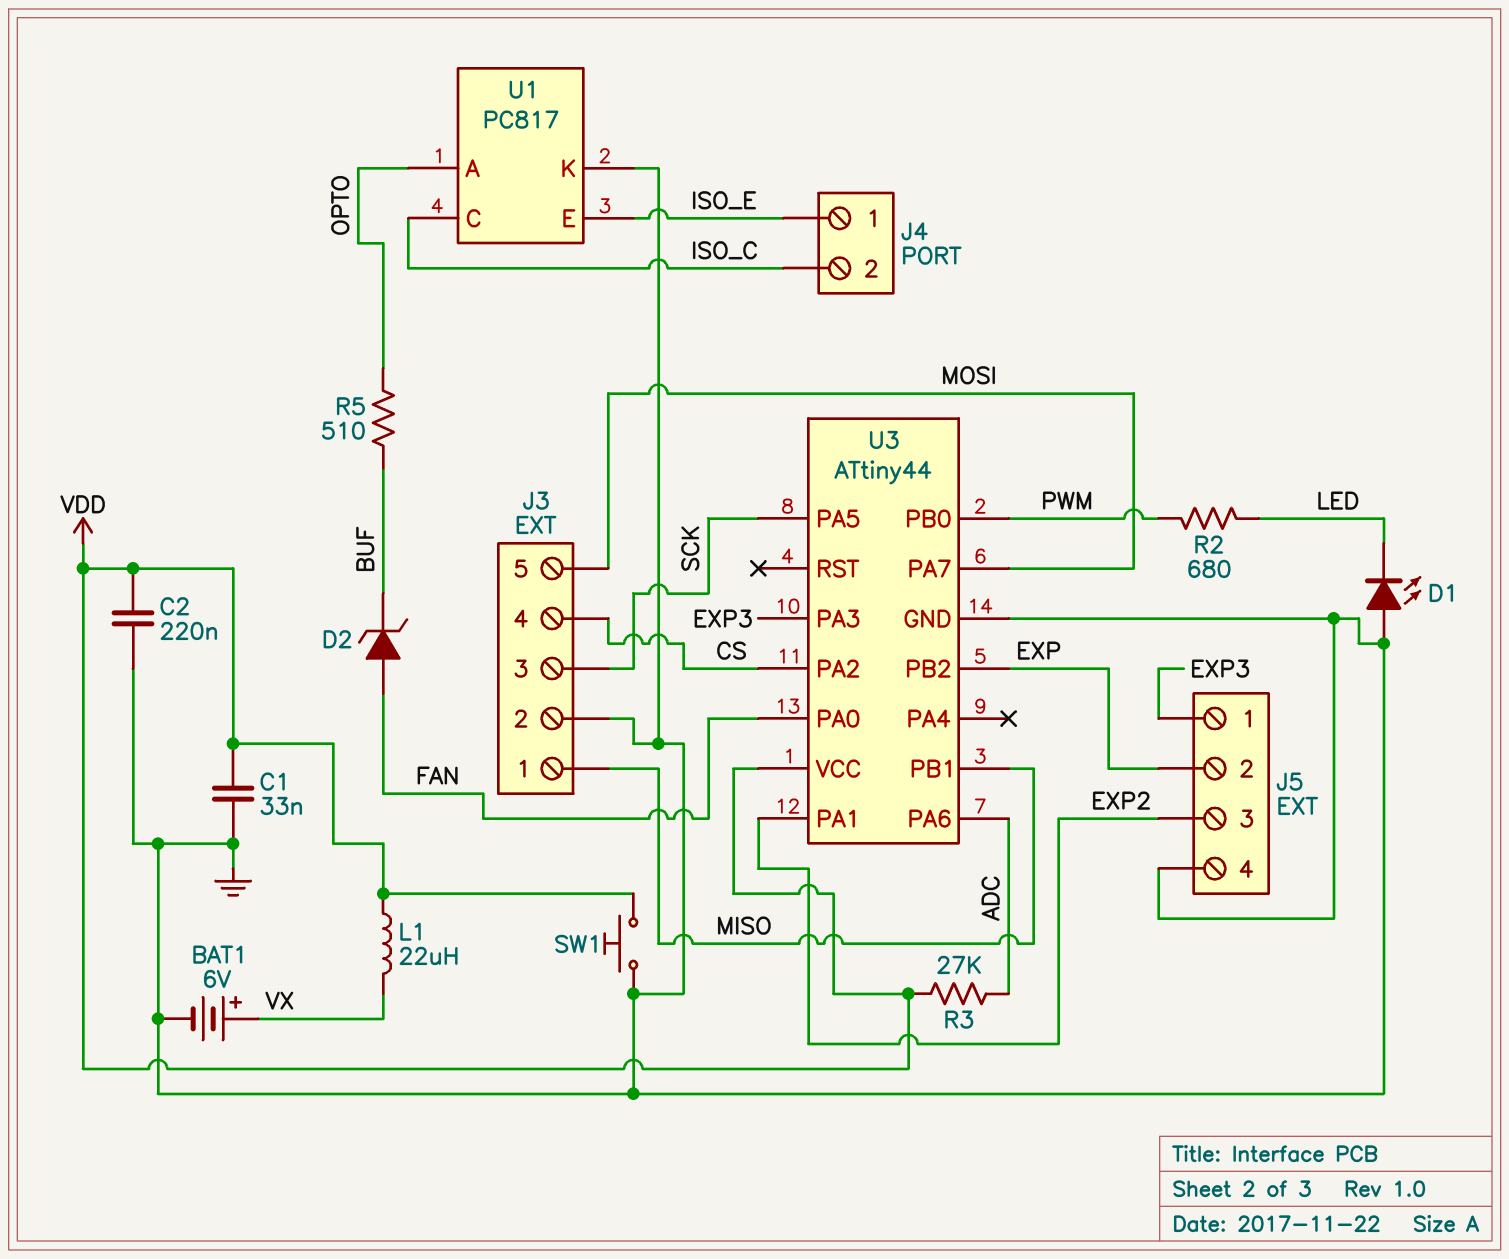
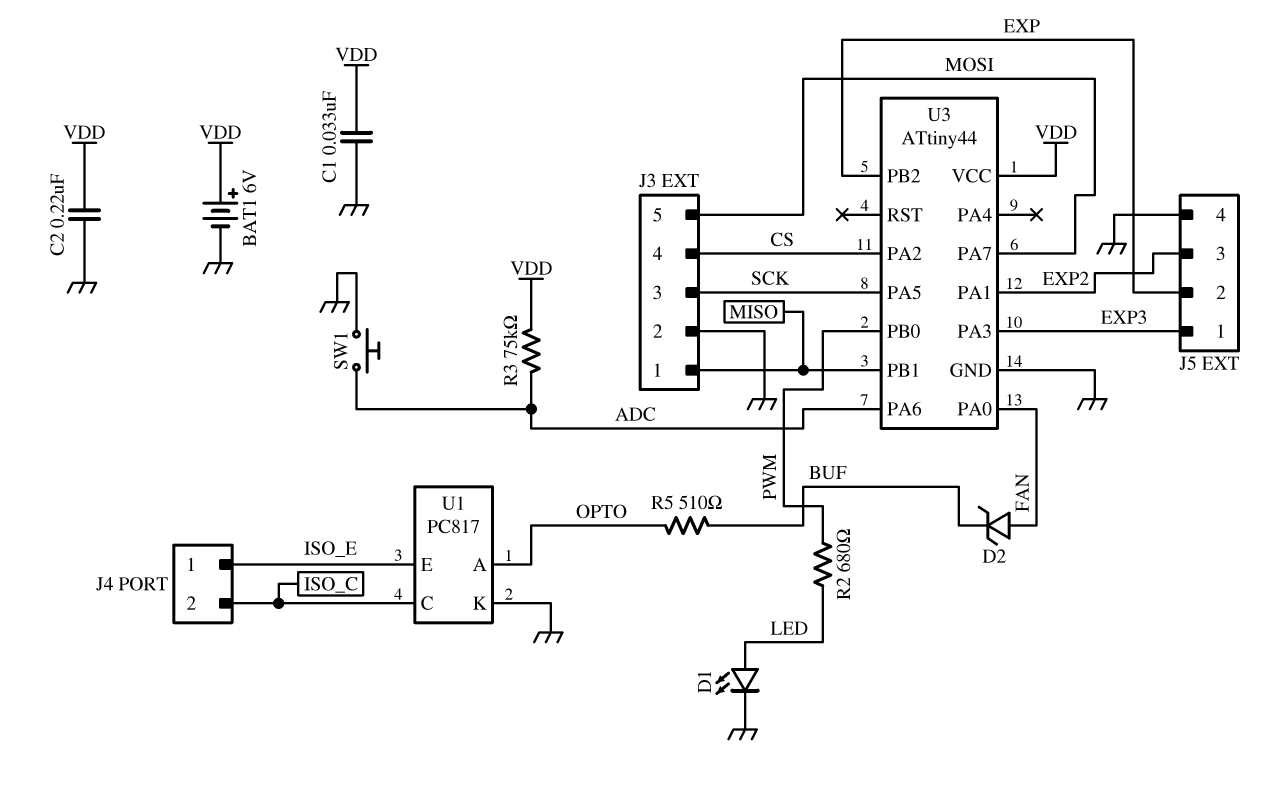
BAT1: 6V (plus VX, minus GND) -> 6V (plus VDD, minus GND)
D1: LED (A GND, K LED) -> LED (A LED, K GND)
L1: 22uH (VDD, VX) -> none
R3: 27k (ADC, VDD) -> 75k (ADC, VDD)
SW1: button (GND, VDD) -> button (ADC, GND)

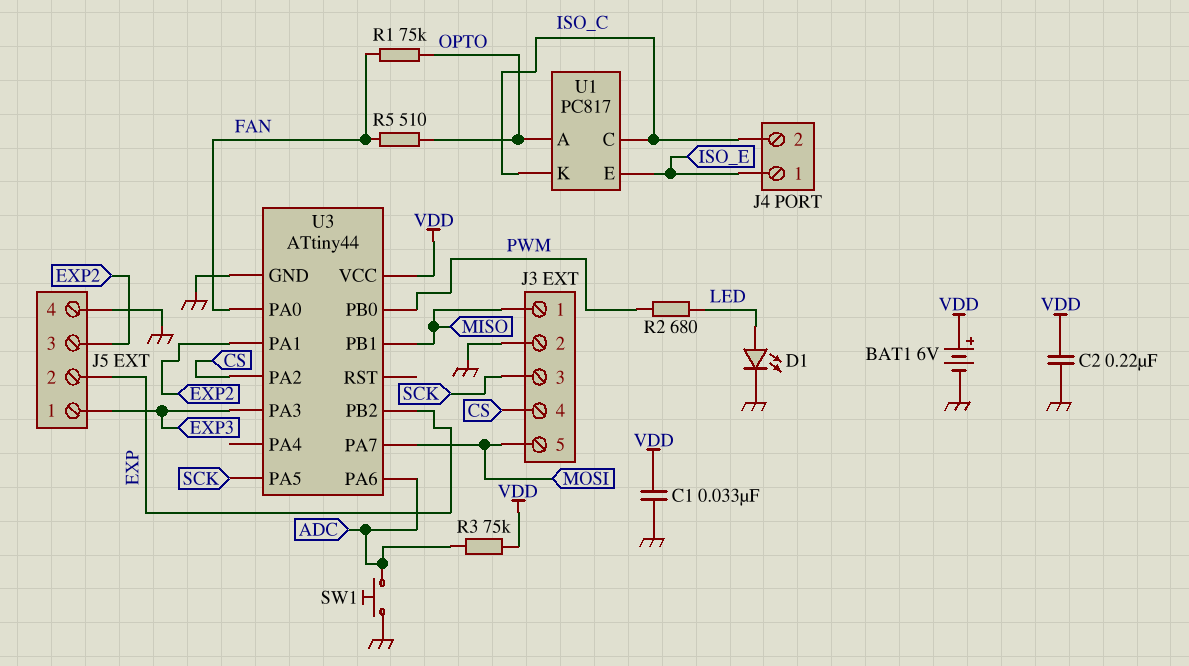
D2: zener (A FAN, K BUF) -> none
R1: none -> 75k (FAN, OPTO)
R5: 510 (BUF, OPTO) -> 510 (FAN, OPTO)
U1 pin K: GND -> ISO_C

